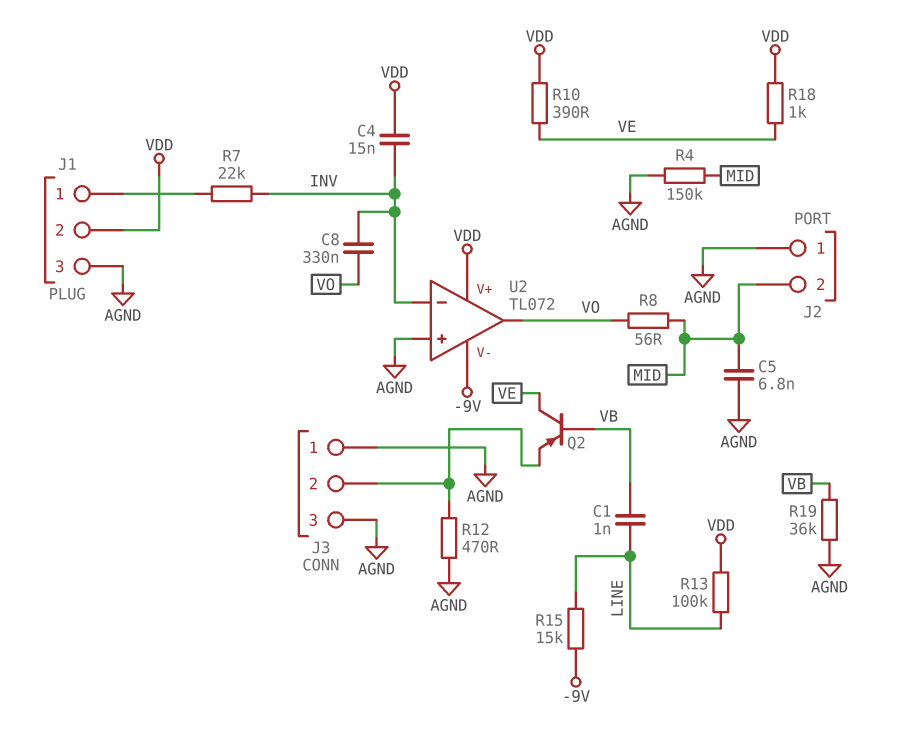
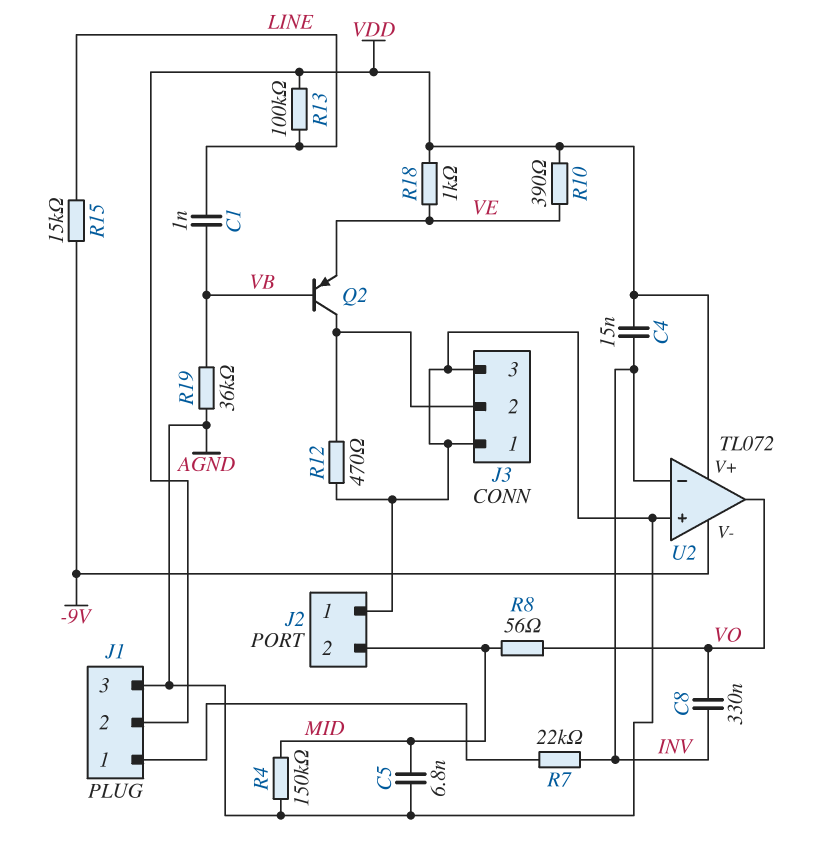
Q2: PNP (B VB, C VE, E J3/2) -> PNP (B VB, C J3/2, E VE)

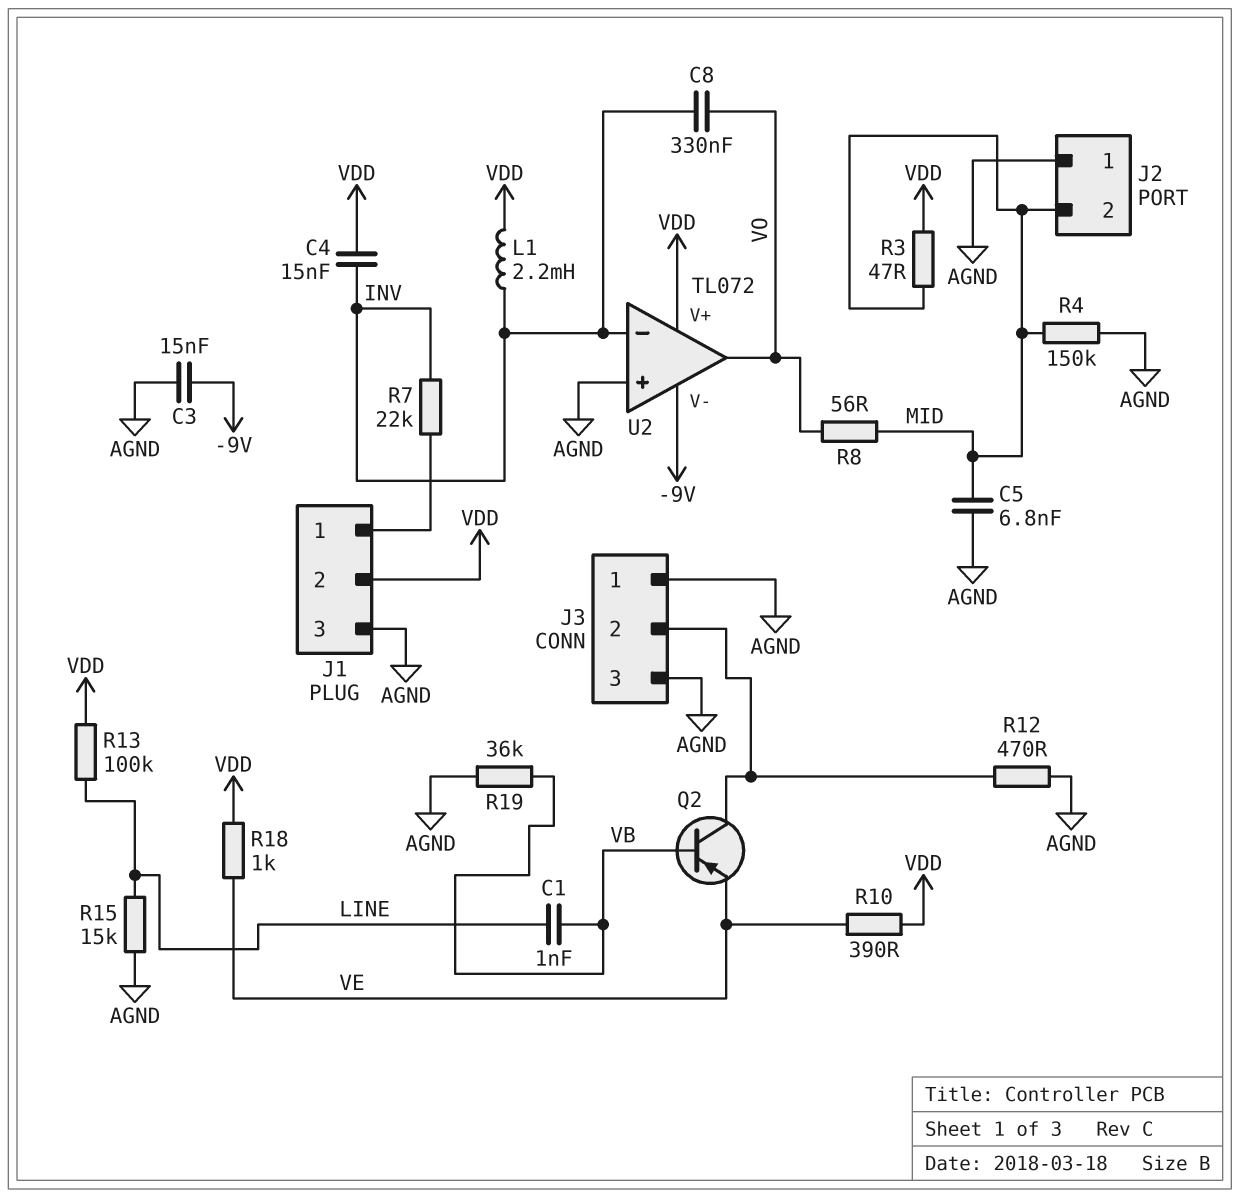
C3: none -> 15nF (-9V, AGND)
L1: none -> 2.2mH (INV, VDD)
R3: none -> 47 (MID, VDD)
R15: 15k (-9V, LINE) -> 15k (AGND, LINE)

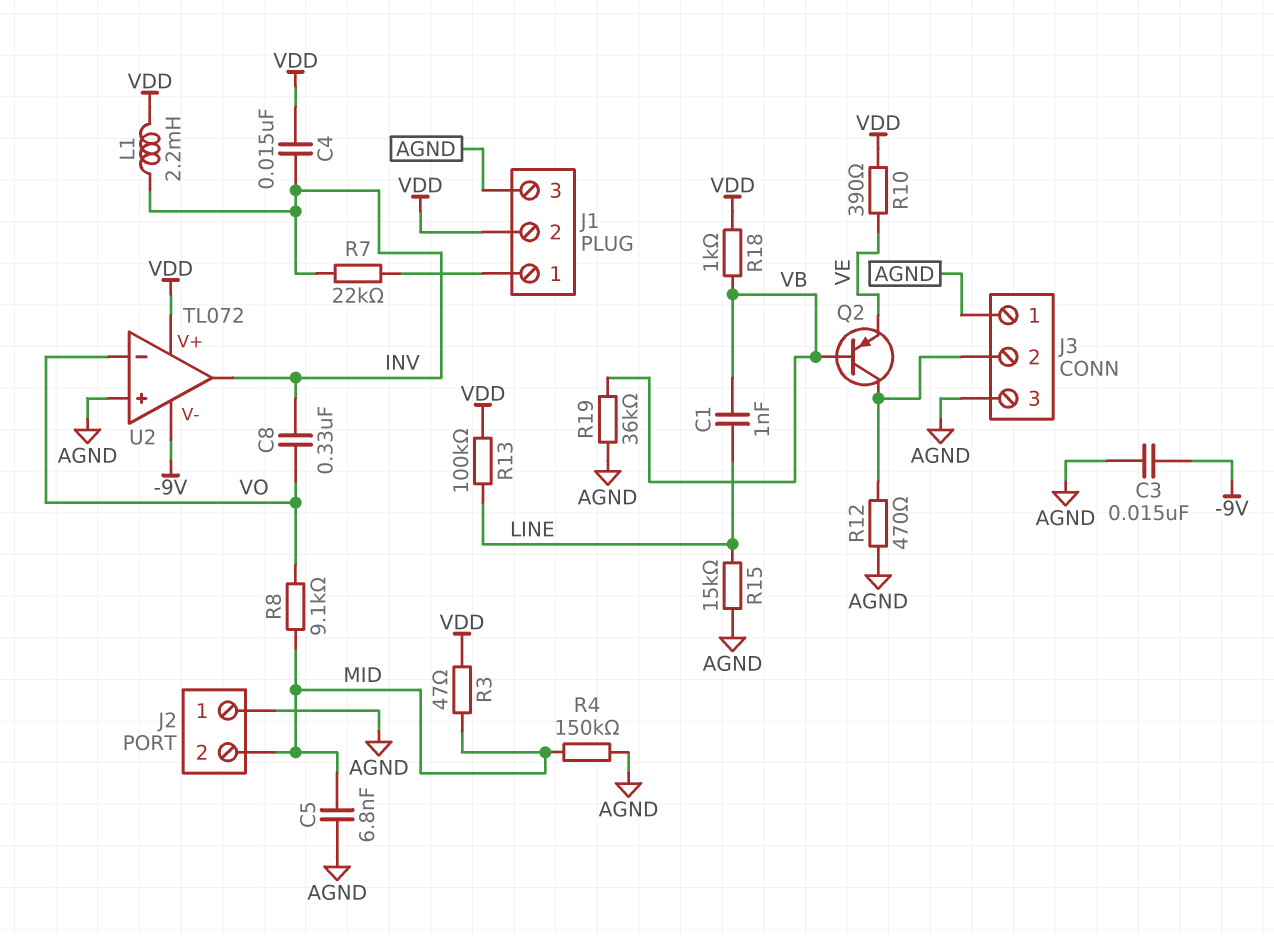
R8: 56 (MID, VO) -> 9.1k (MID, VO)
R18: 1k (VDD, VE) -> 1k (VB, VDD)
U2 pin in-: INV -> VO
U2 pin out: VO -> INV

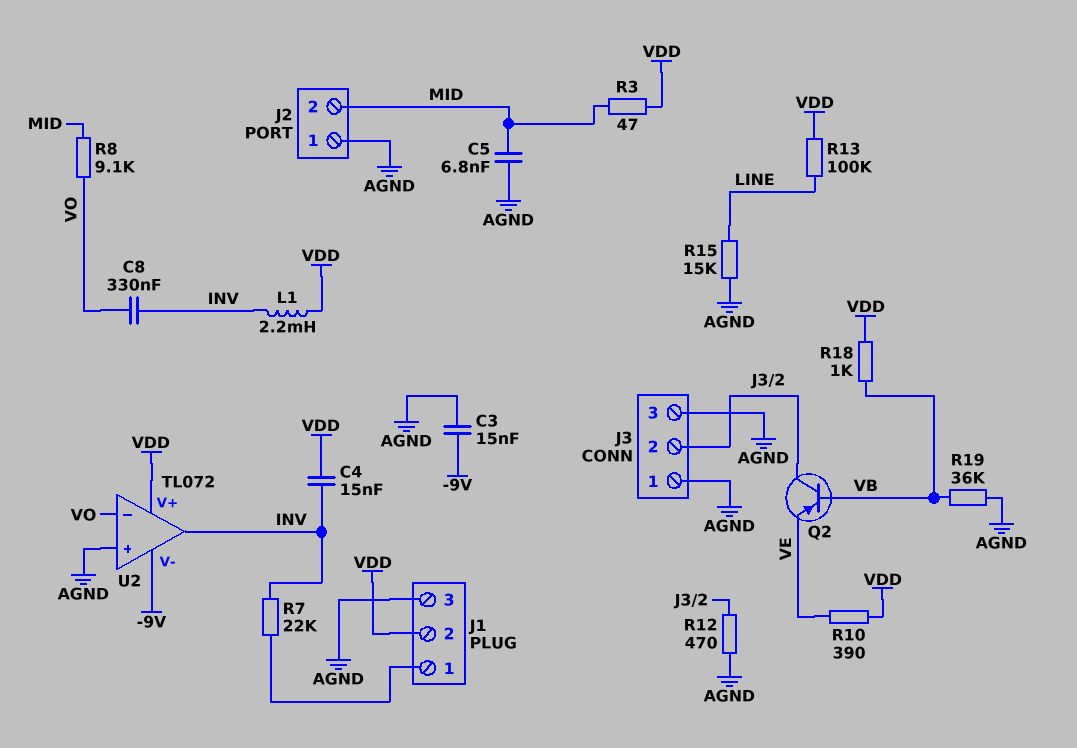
C1: 1nF (LINE, VB) -> none
R4: 150k (AGND, MID) -> none

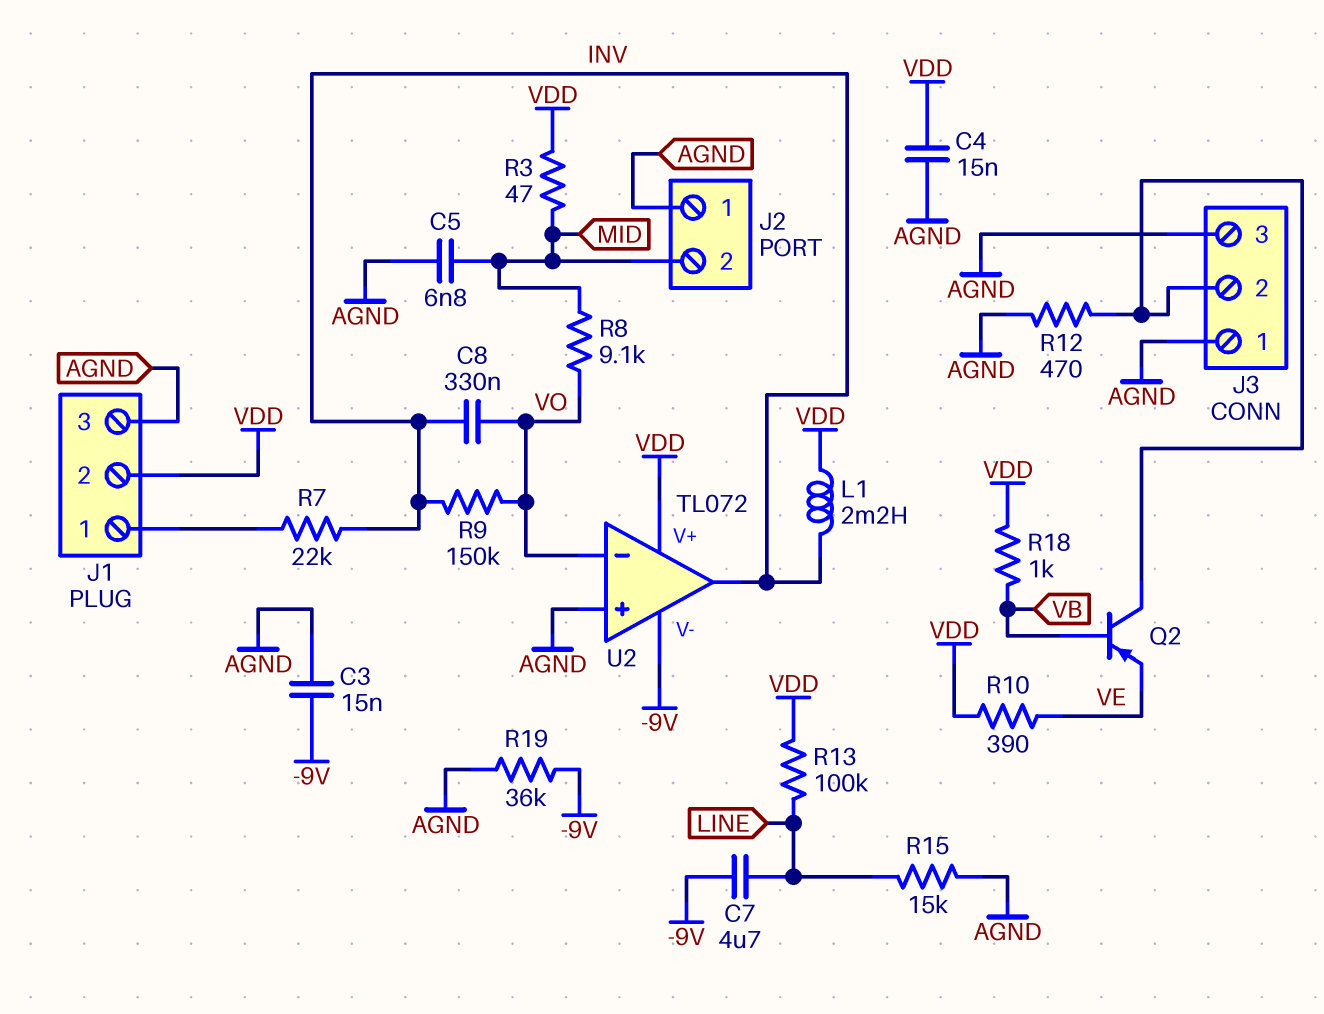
C4: 15nF (INV, VDD) -> 15nF (AGND, VDD)
C7: none -> 4.7uF (-9V, LINE)
R9: none -> 150k (INV, VO)
R19: 36k (AGND, VB) -> 36k (-9V, AGND)

